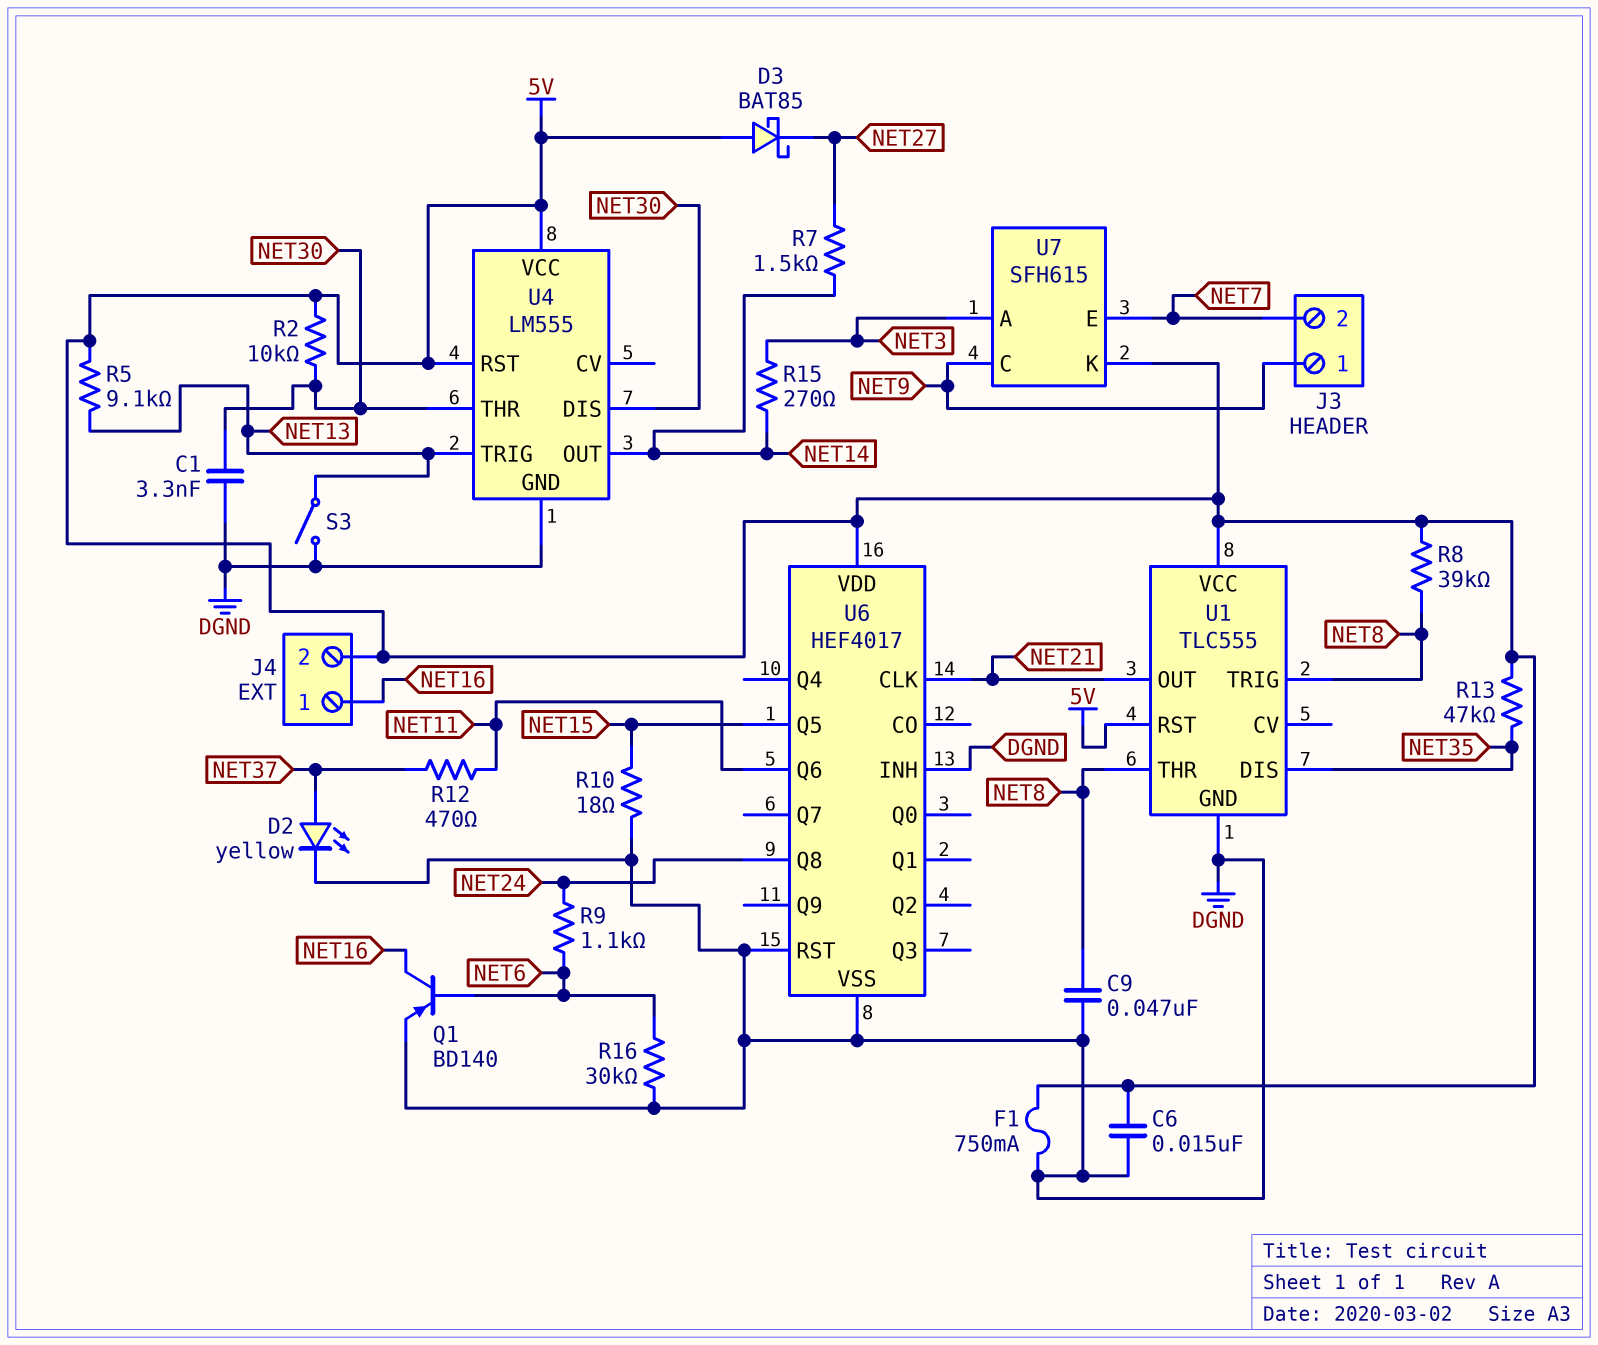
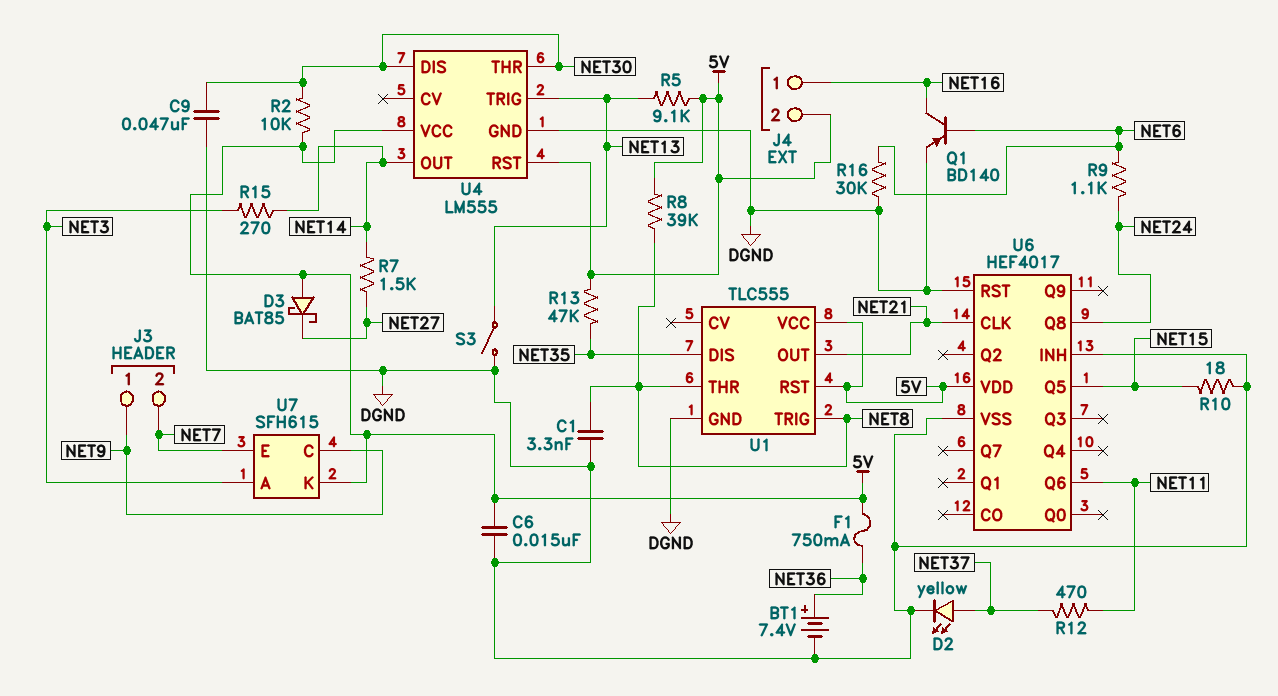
BT1: none -> 7.4V (plus NET36, minus DGND)
C1: 3.3nF (DGND, NET30) -> 3.3nF (DGND, NET8)
C9: 47nF (DGND, NET8) -> 47nF (DGND, NET30)
F1: 750mA (5V, DGND) -> 750mA (5V, NET36)

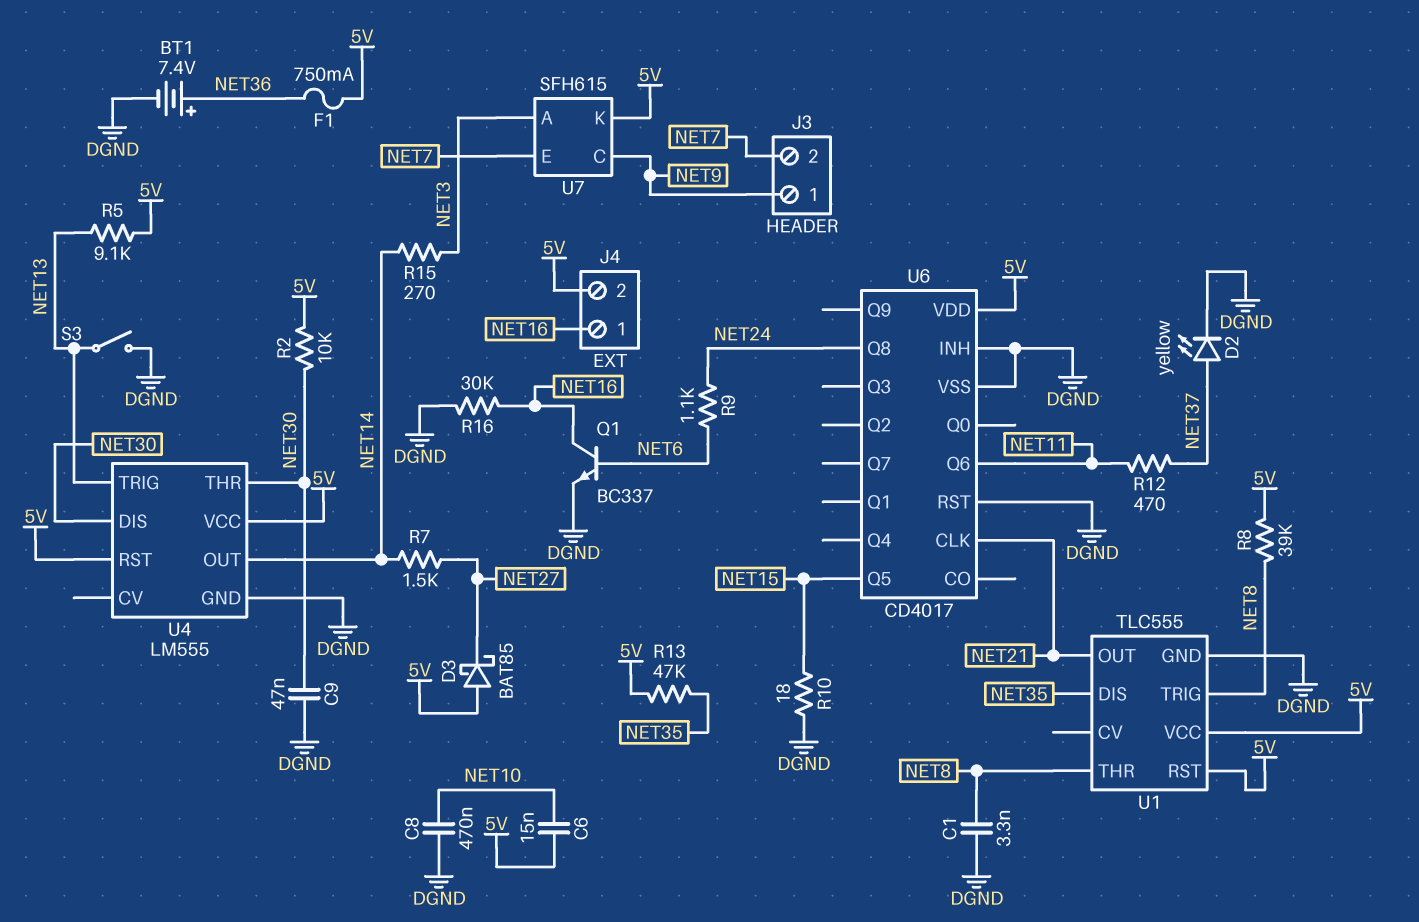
C6: 15nF (5V, DGND) -> 15nF (5V, NET10)
C8: none -> 470nF (DGND, NET10)
Q1: PNP BD140 (B NET6, C NET16, E DGND) -> NPN BC337 (B NET6, C NET16, E DGND)
R16: 30k (DGND, NET6) -> 30k (DGND, NET16)
U6: HEF4017 -> CD4017

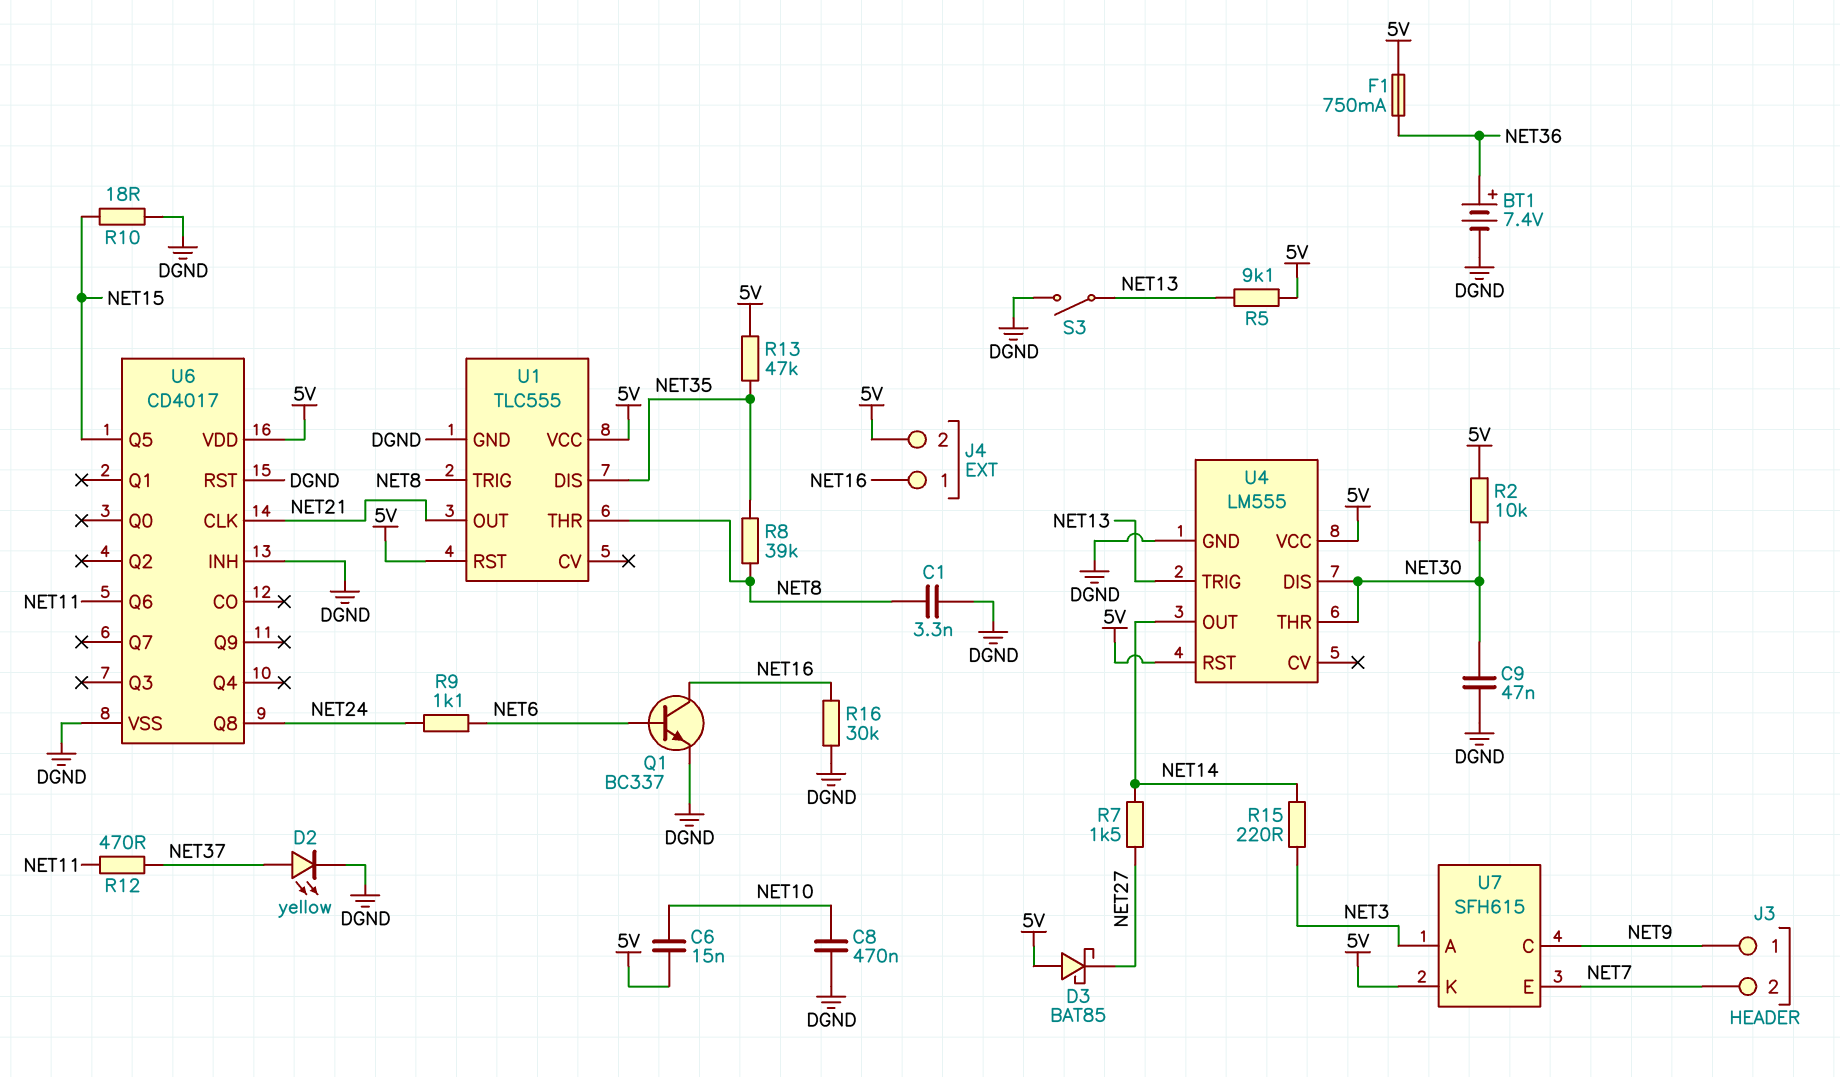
R8: 39k (5V, NET8) -> 39k (NET8, NET35)
R15: 270 (NET3, NET14) -> 220 (NET3, NET14)

